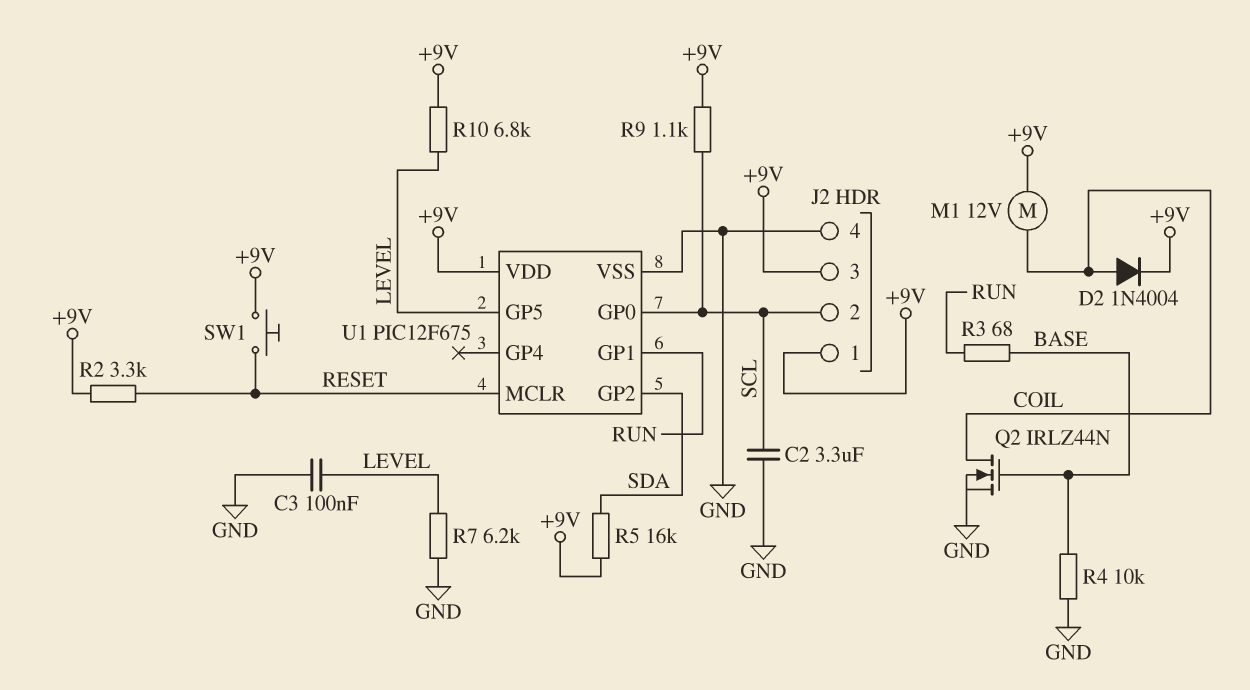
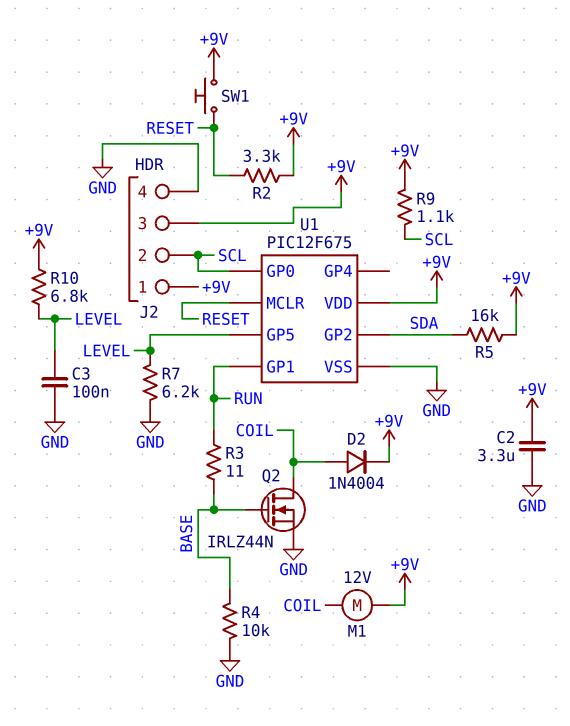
C2: 3.3uF (GND, SCL) -> 3.3uF (+9V, GND)
R3: 68 (BASE, RUN) -> 11 (BASE, RUN)

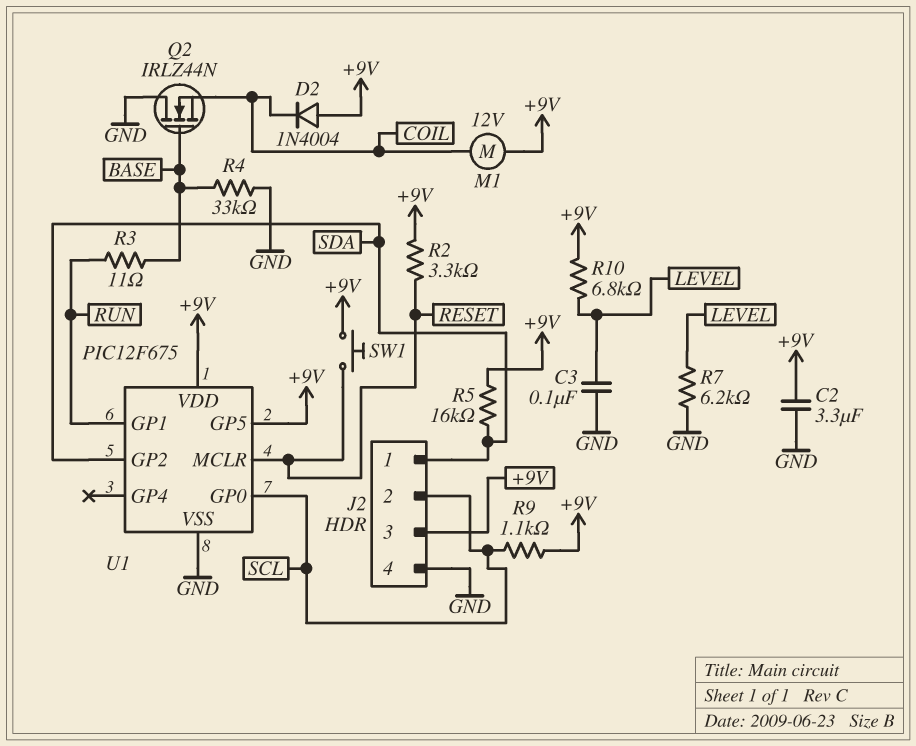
D2: diode 1N4004 (A COIL, K +9V) -> diode 1N4004 (A +9V, K COIL)
J2 pin 1: +9V -> SDA
Q2: NMOS IRLZ44N (G BASE, D COIL, S GND) -> NMOS IRLZ44N (G BASE, D GND, S COIL)
R4: 10k (BASE, GND) -> 33k (BASE, GND)
U1 pin GP5: LEVEL -> +9V

